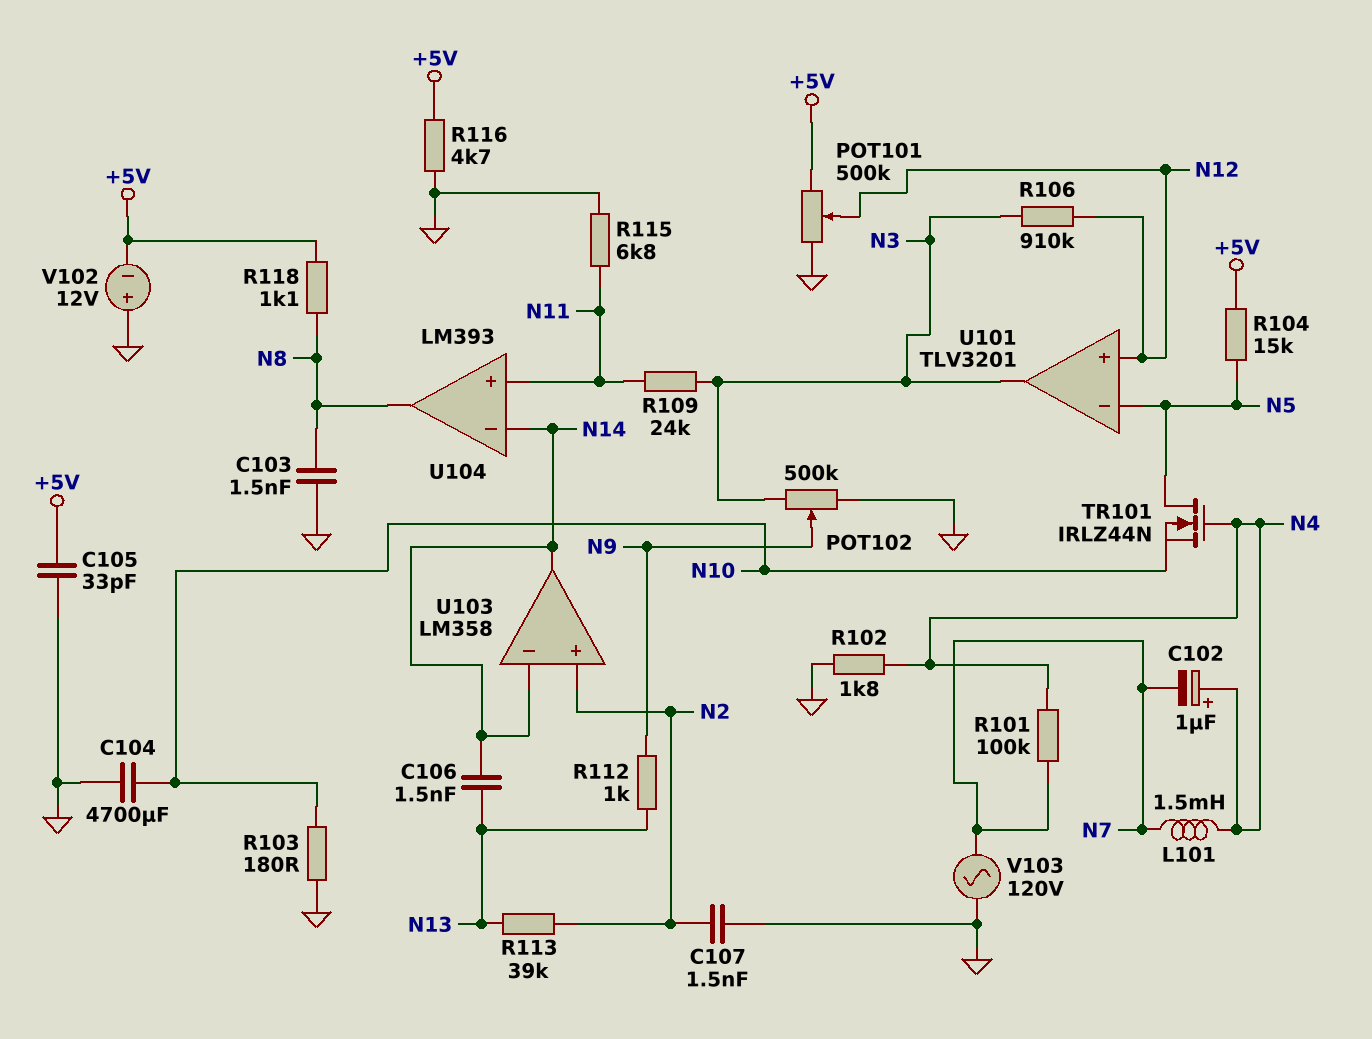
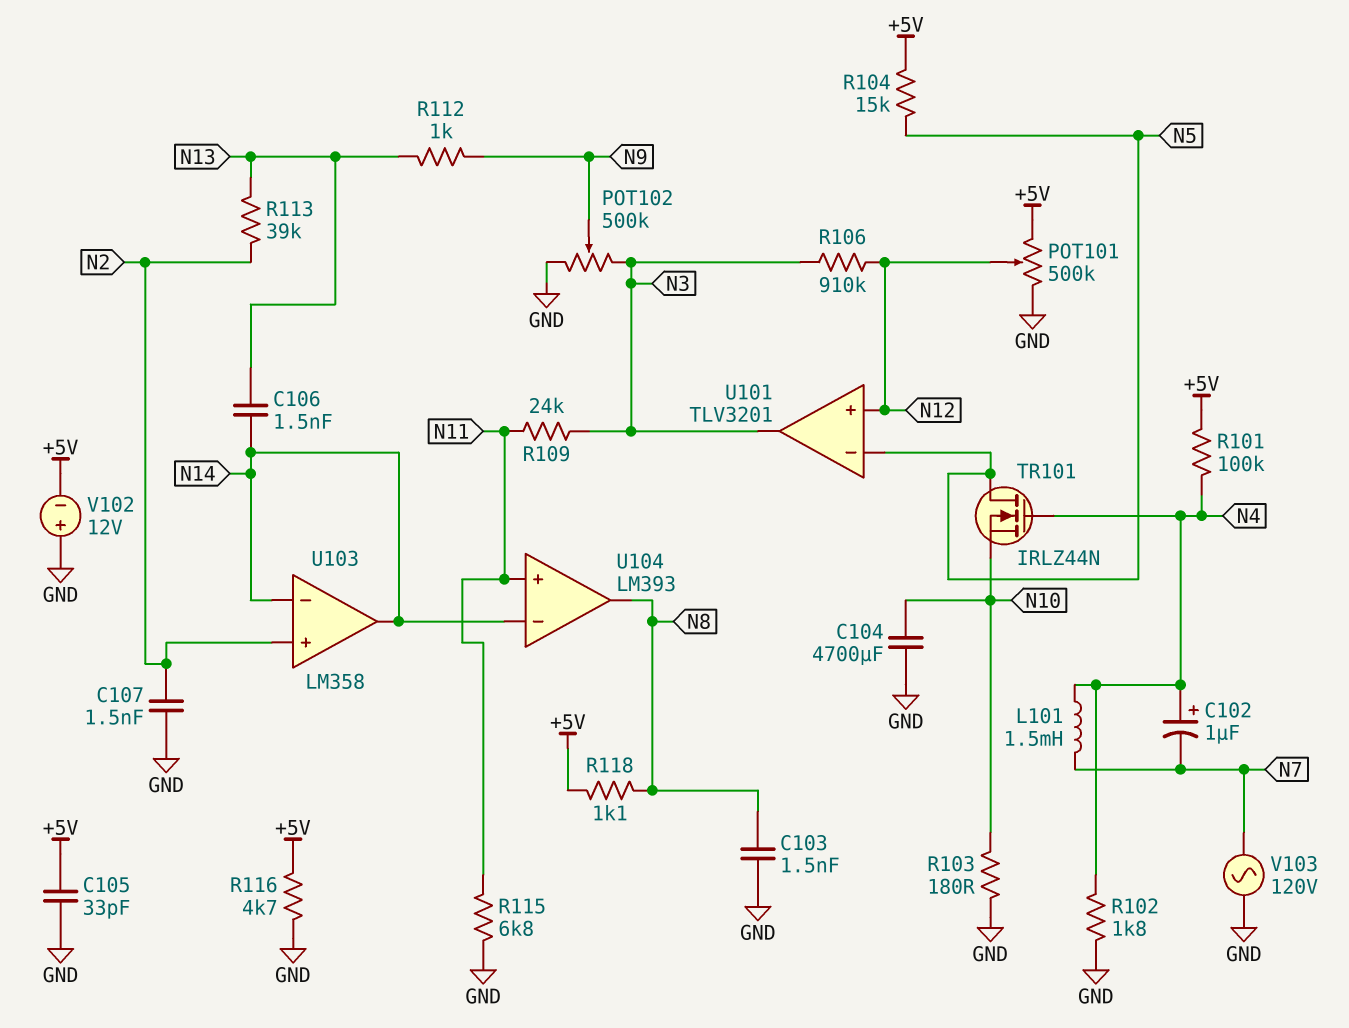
R101: 100k (N4, N7) -> 100k (+5V, N4)

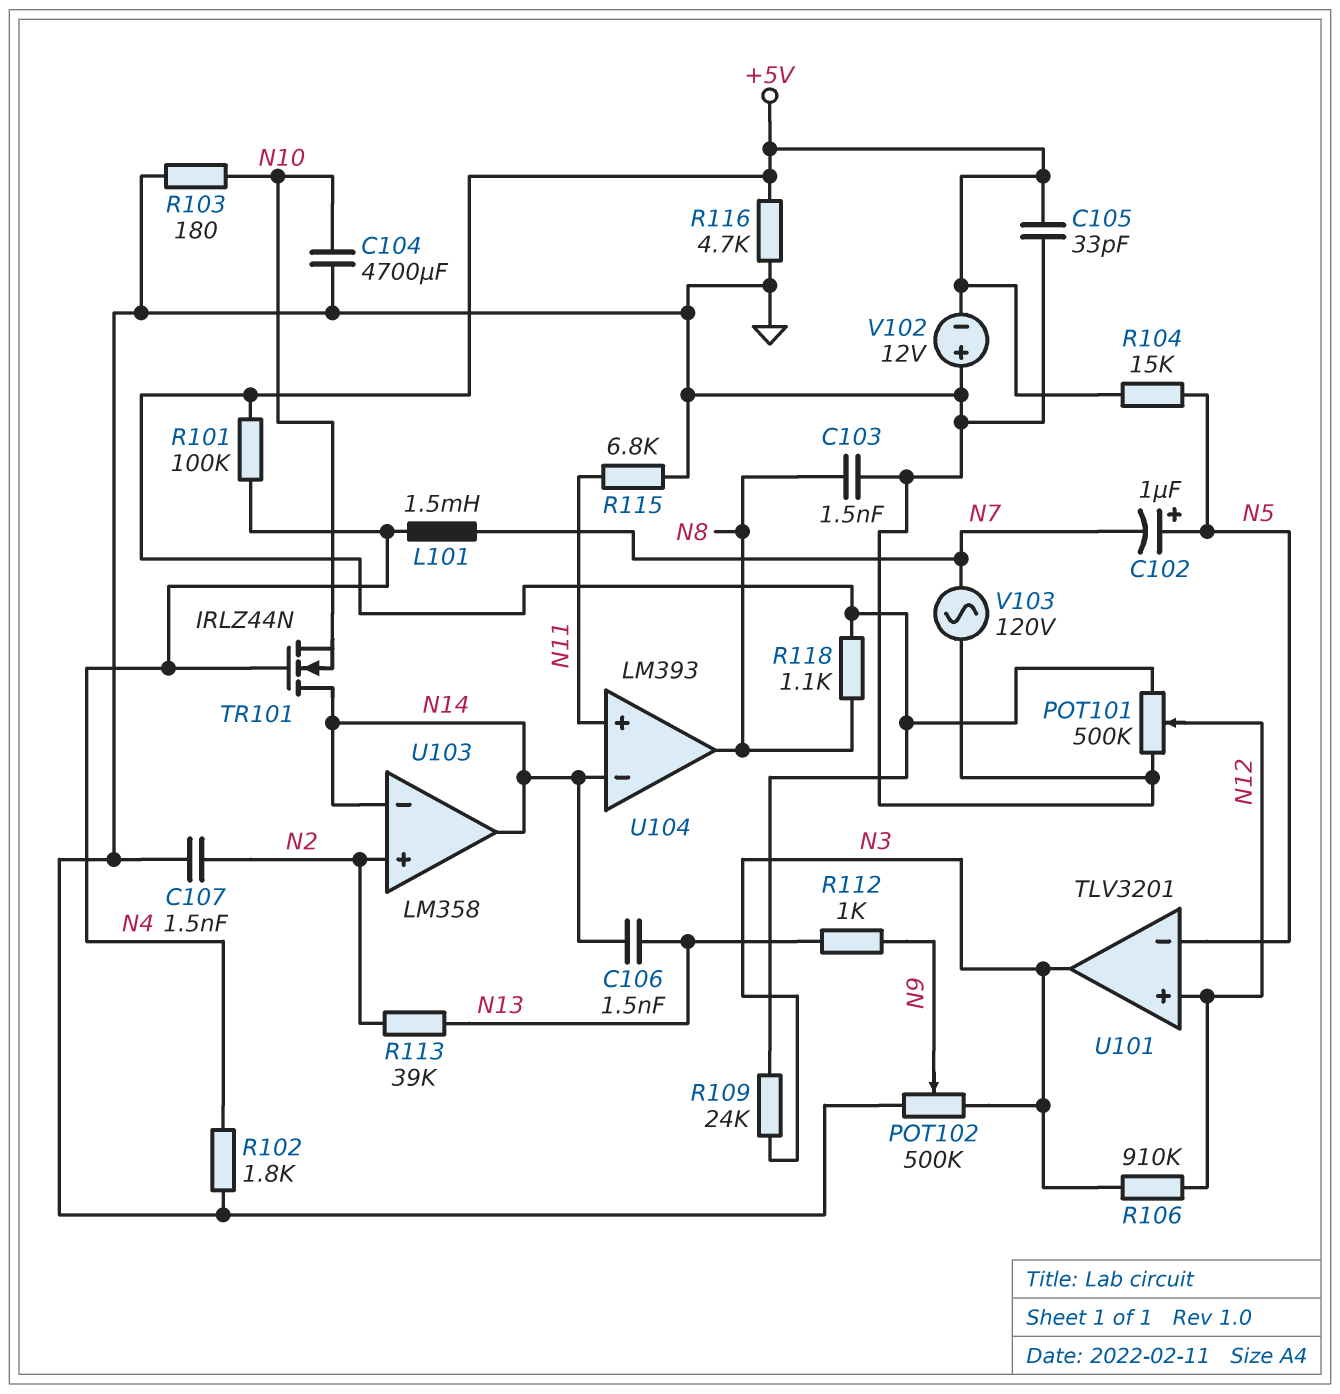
C102: 1uF (plus N4, minus N7) -> 1uF (plus N5, minus N7)
R109: 24k (N3, N11) -> 24k (+5V, N3)
TR101: NMOS IRLZ44N (G N4, D N5, S N10) -> NMOS IRLZ44N (G N4, D N14, S N10)

